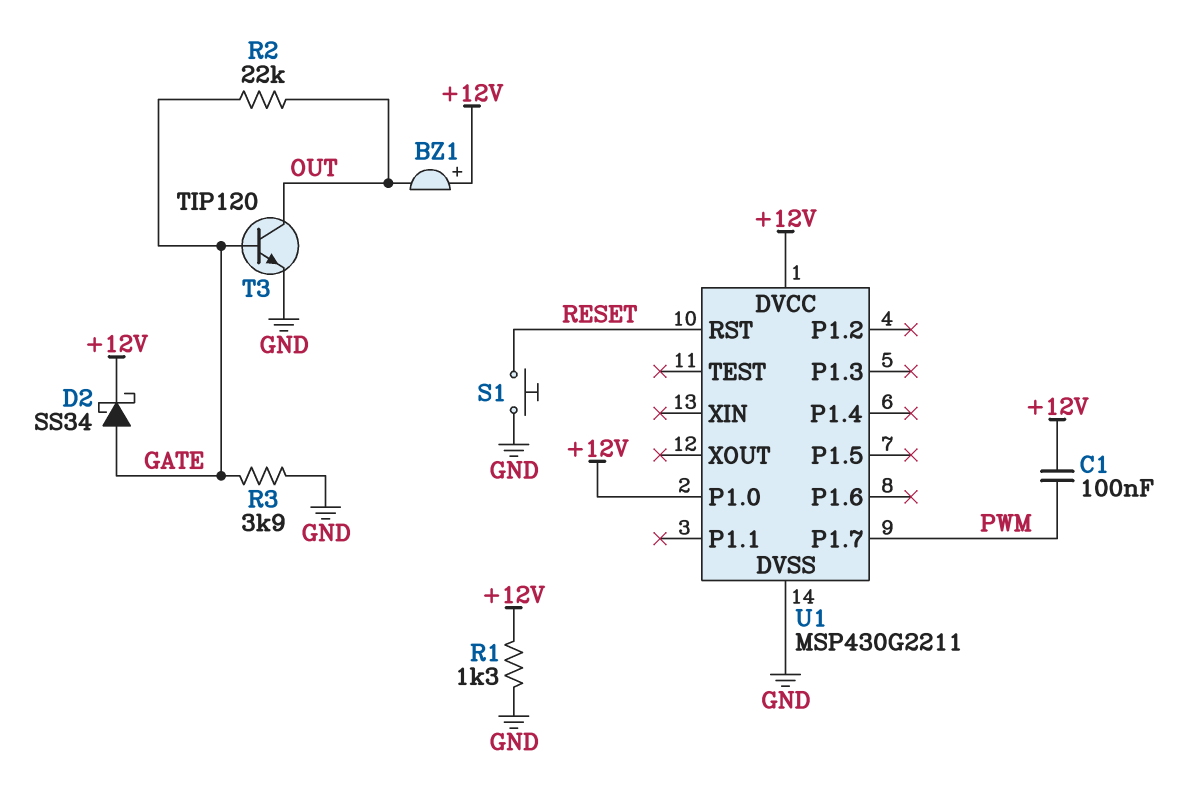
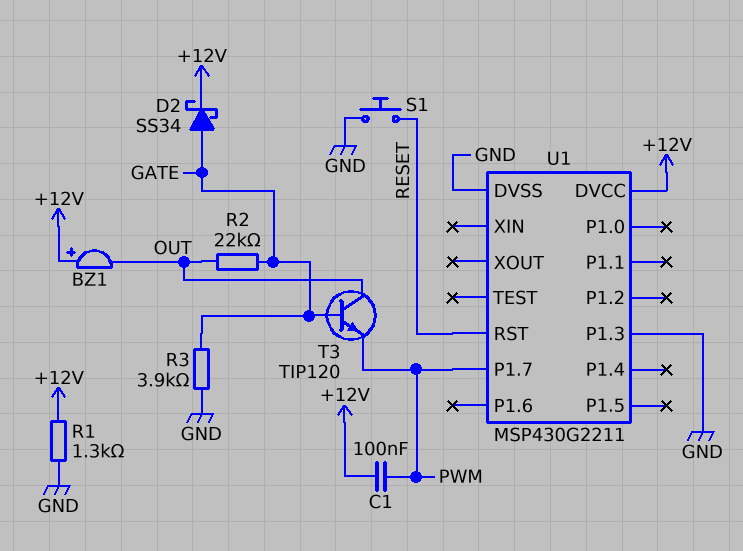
T3: NPN TIP120 (B GATE, C OUT, E GND) -> NPN TIP120 (B GATE, C OUT, E PWM)
U1 pin P1.0: +12V -> none
U1 pin P1.3: none -> GND

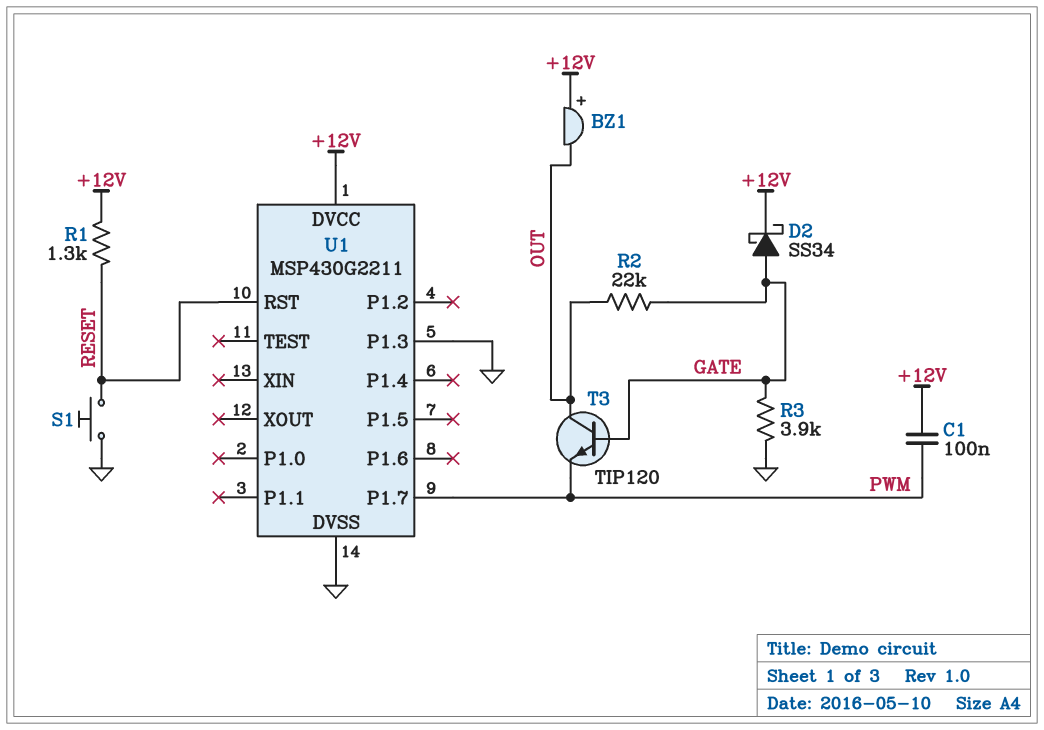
R1: 1.3k (+12V, GND) -> 1.3k (+12V, RESET)

